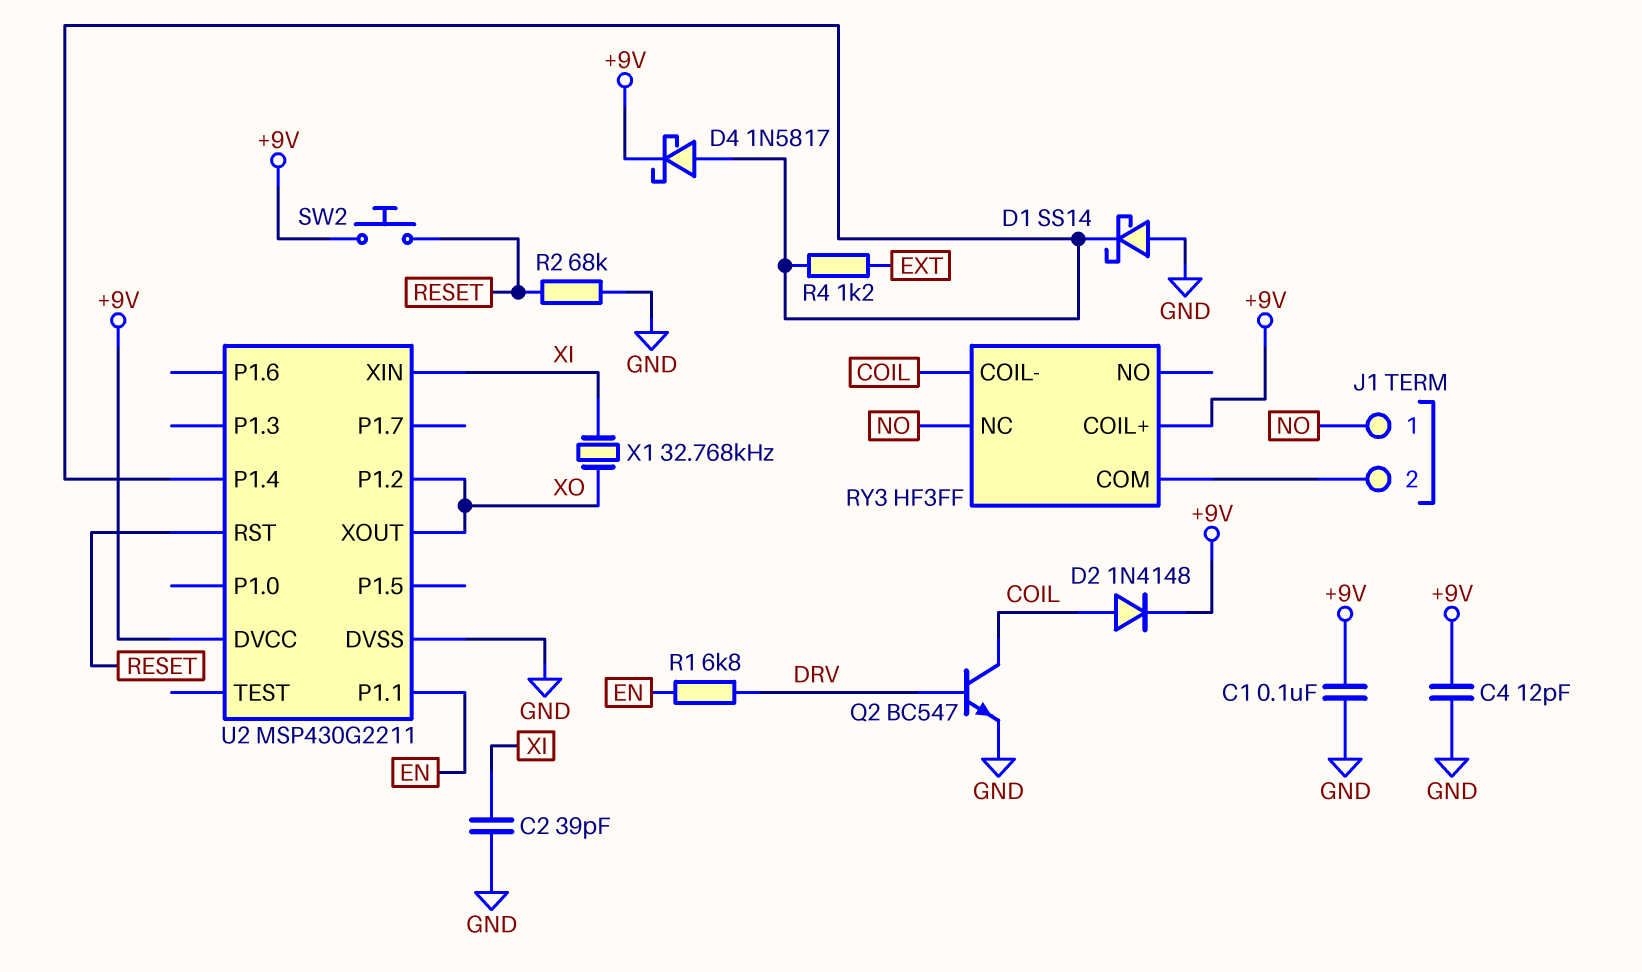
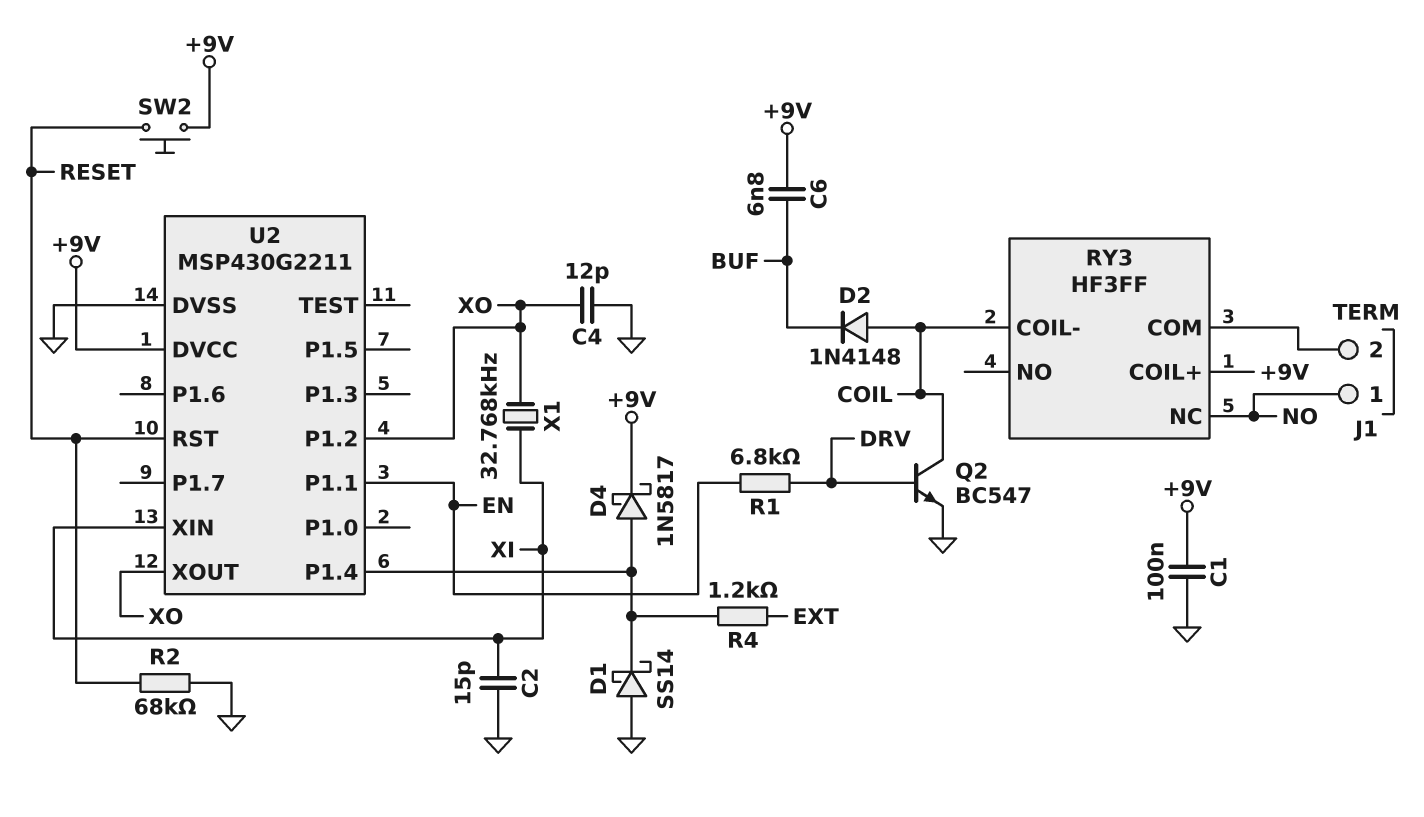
C2: 39pF (GND, XI) -> 15pF (GND, XI)
C4: 12pF (+9V, GND) -> 12pF (GND, XO)
C6: none -> 6.8nF (+9V, BUF)
D2: diode 1N4148 (A COIL, K +9V) -> diode 1N4148 (A COIL, K BUF)

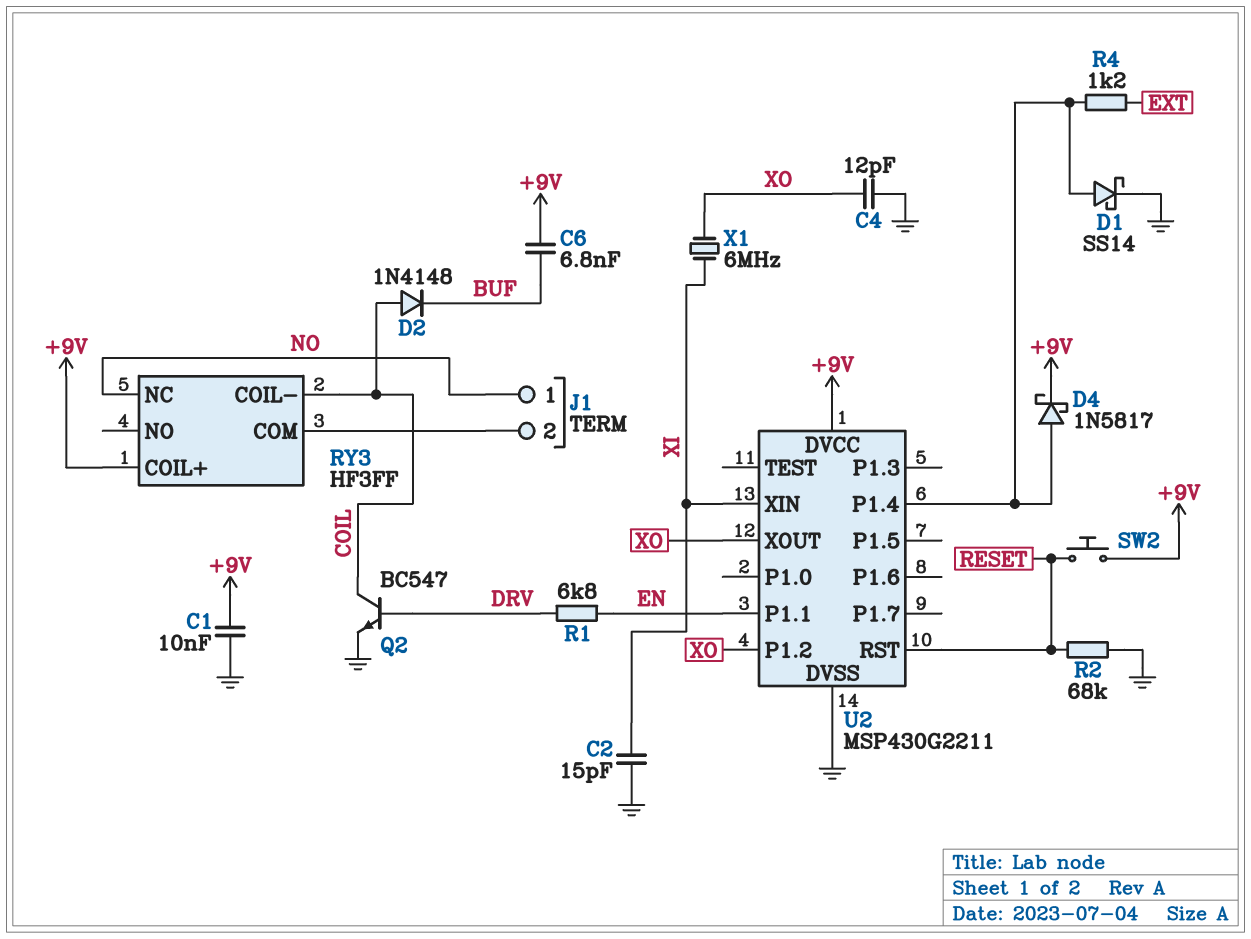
C1: 100nF (+9V, GND) -> 10nF (+9V, GND)
D1: schottky SS14 (A GND, K U2/P1.4) -> schottky SS14 (A U2/P1.4, K GND)
X1: 32.768kHz (XI, XO) -> 6MHz (XI, XO)

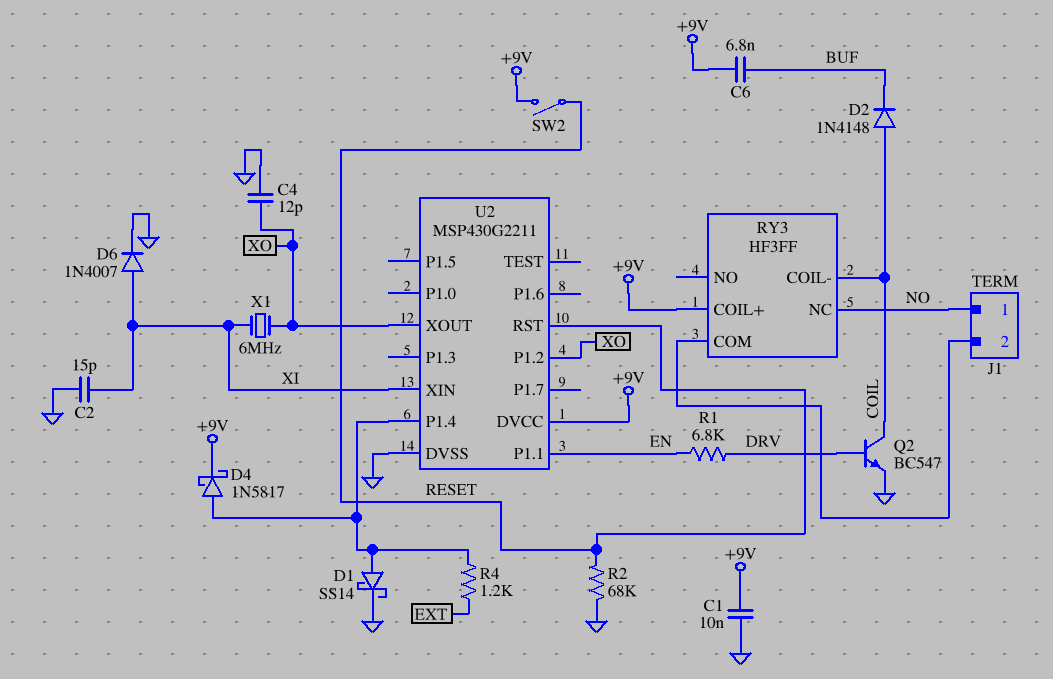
D6: none -> diode 1N4007 (A XI, K GND)
SW2: button (+9V, RESET) -> switch (+9V, RESET)

